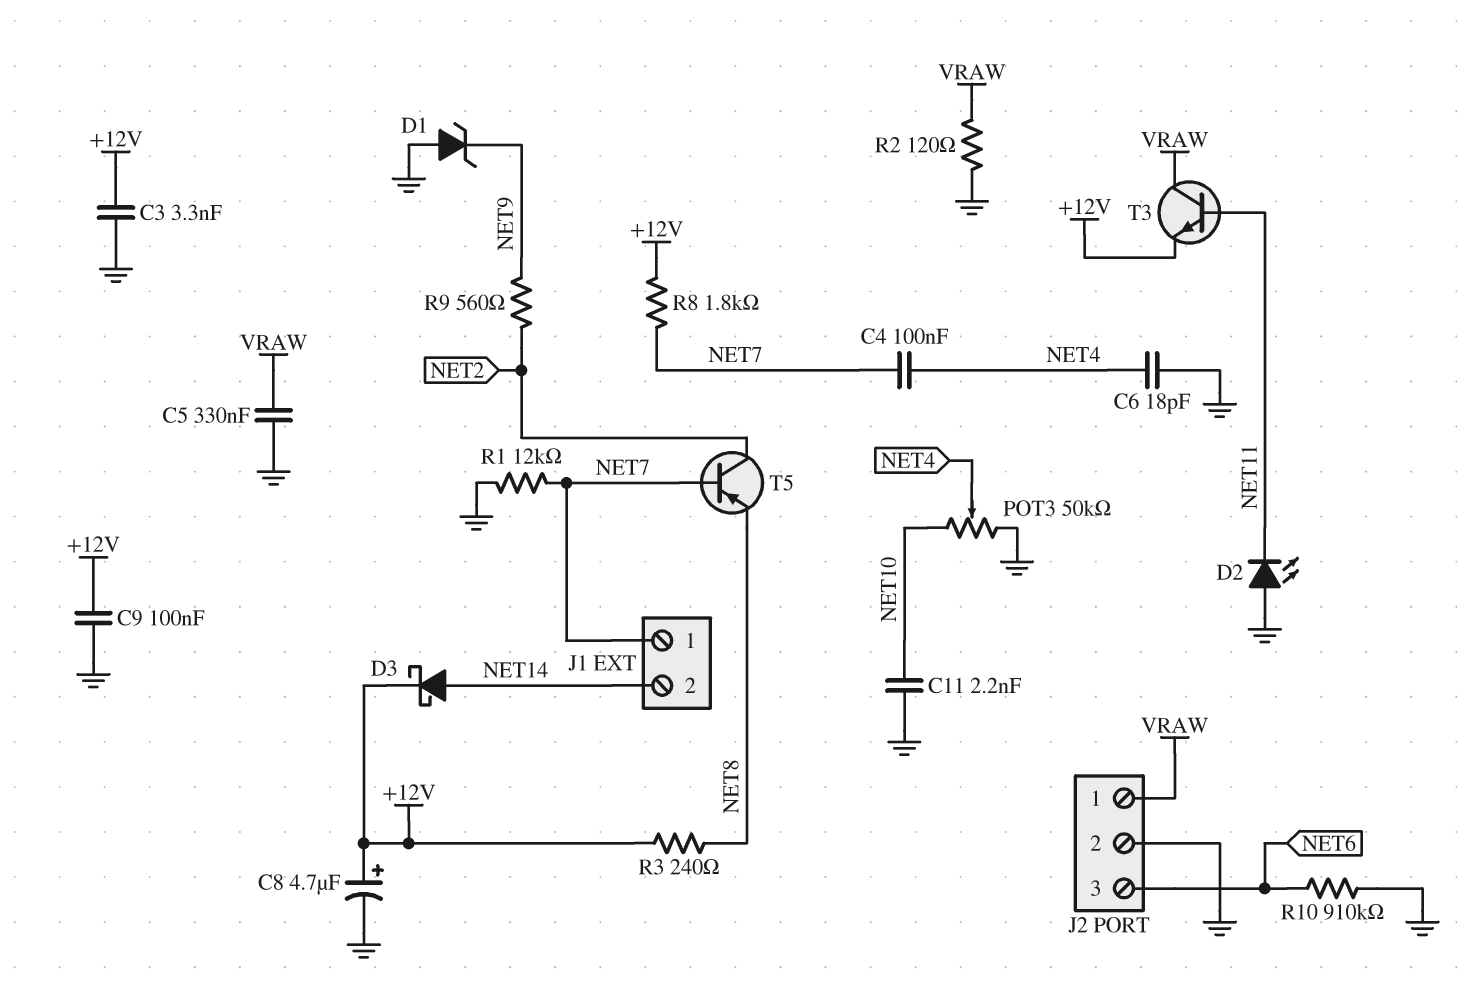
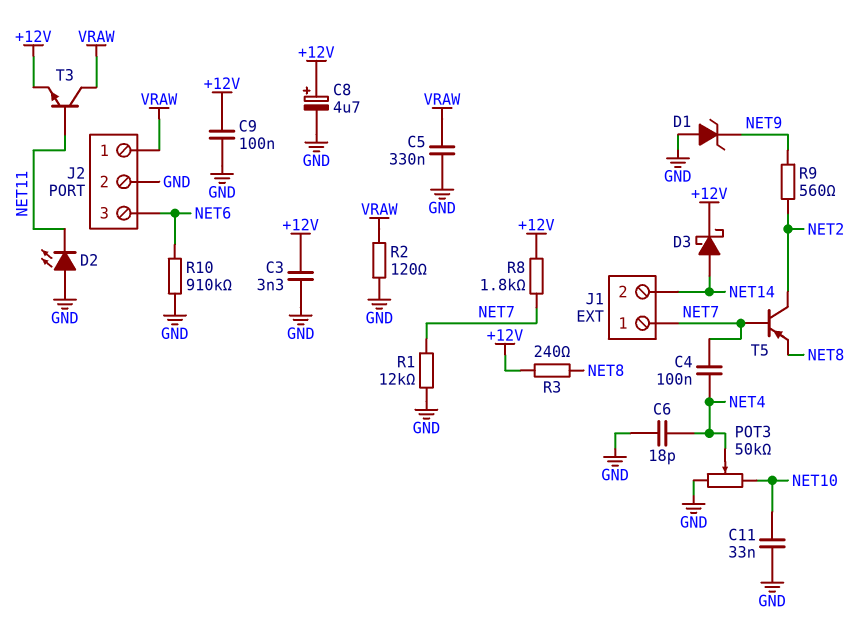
C11: 2.2nF (GND, NET10) -> 33nF (GND, NET10)

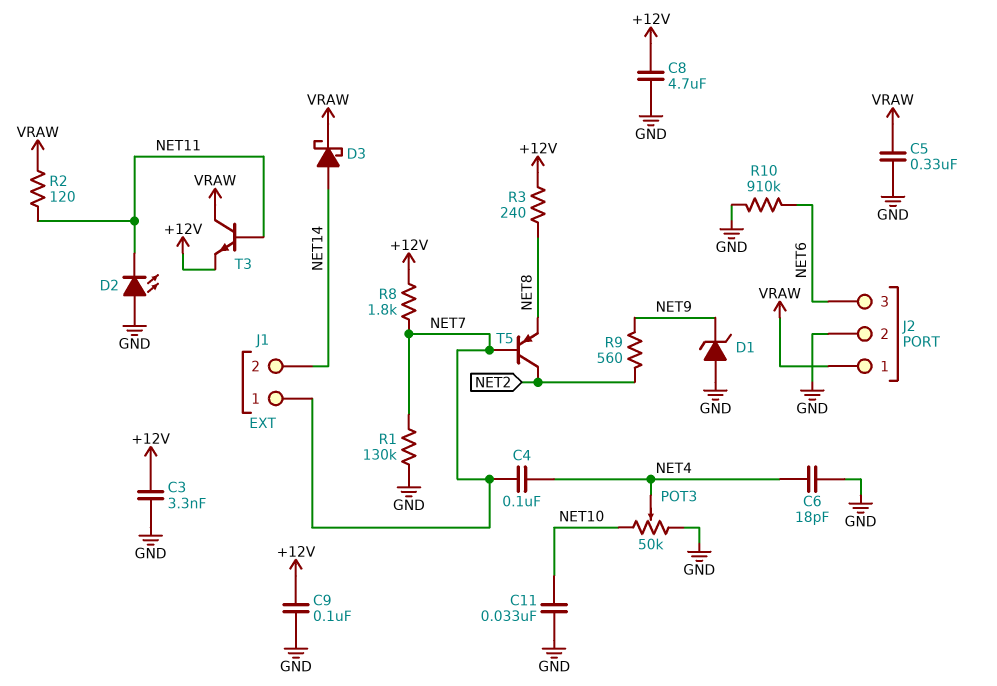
C8: 4.7uF (plus +12V, minus GND) -> 4.7uF (+12V, GND)
D3: schottky (A NET14, K +12V) -> schottky (A NET14, K VRAW)
R1: 12k (GND, NET7) -> 130k (GND, NET7)
R2: 120 (GND, VRAW) -> 120 (NET11, VRAW)

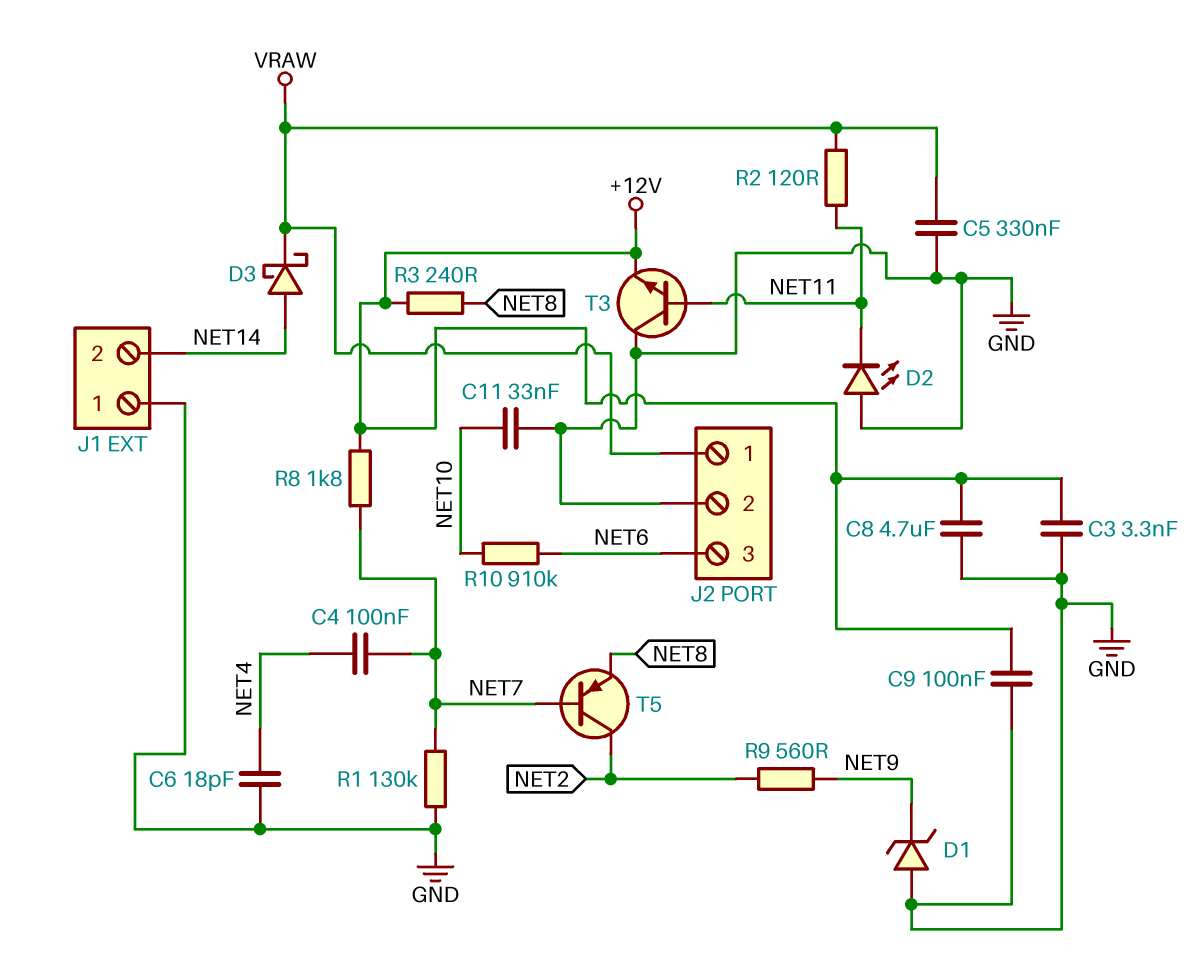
J1 pin 1: NET7 -> GND
POT3: 50k (GND, NET10, wiper NET4) -> none
R10: 910k (GND, NET6) -> 910k (NET6, NET10)
T3: NPN (B NET11, C VRAW, E +12V) -> NPN (B NET11, C GND, E +12V)

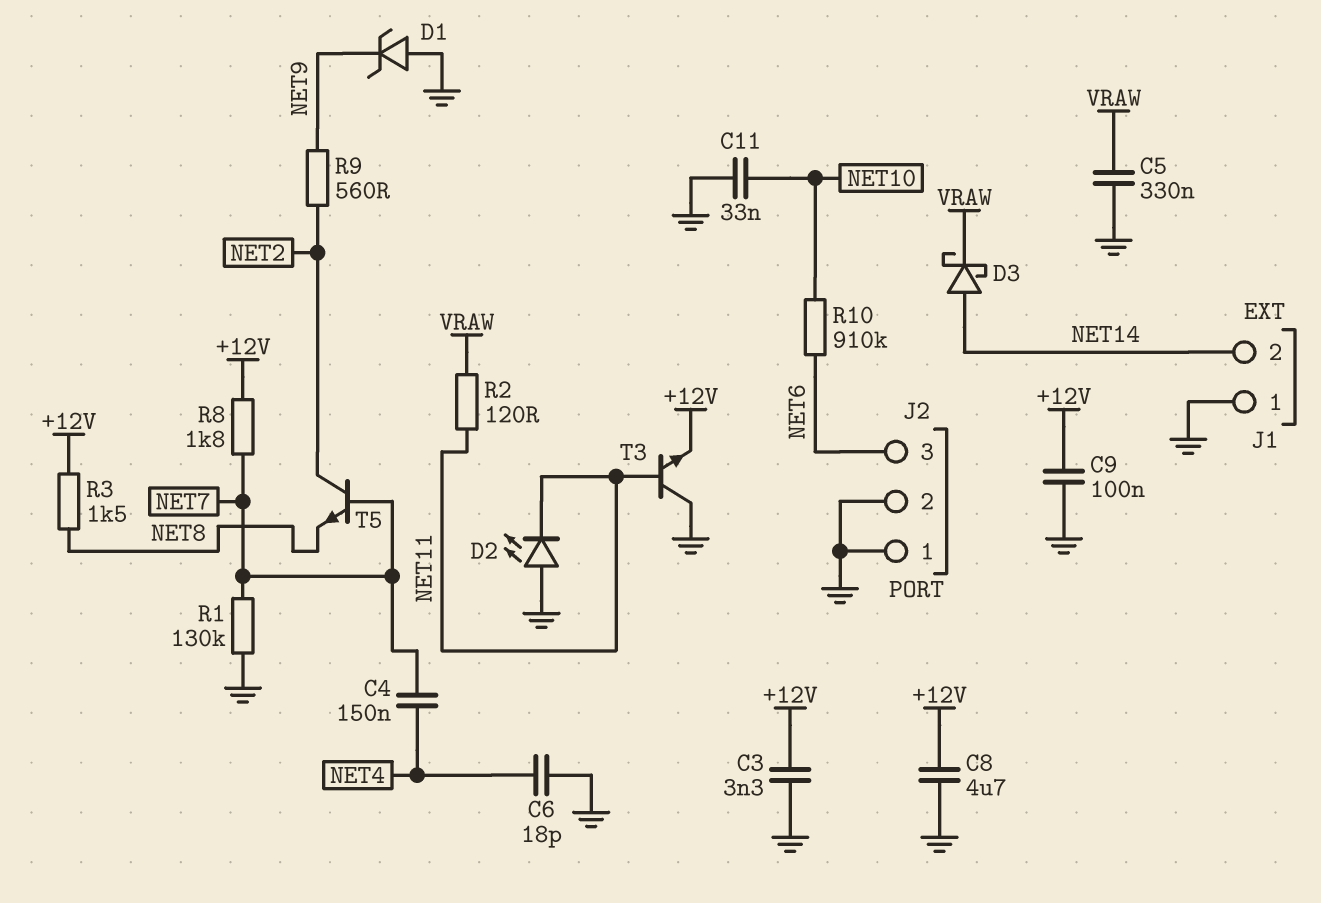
C4: 100nF (NET4, NET7) -> 150nF (NET4, NET7)
J2 pin 1: VRAW -> GND
R3: 240 (+12V, NET8) -> 1.5k (+12V, NET8)
T5: PNP (B NET7, C NET2, E NET8) -> NPN (B NET7, C NET2, E NET8)

